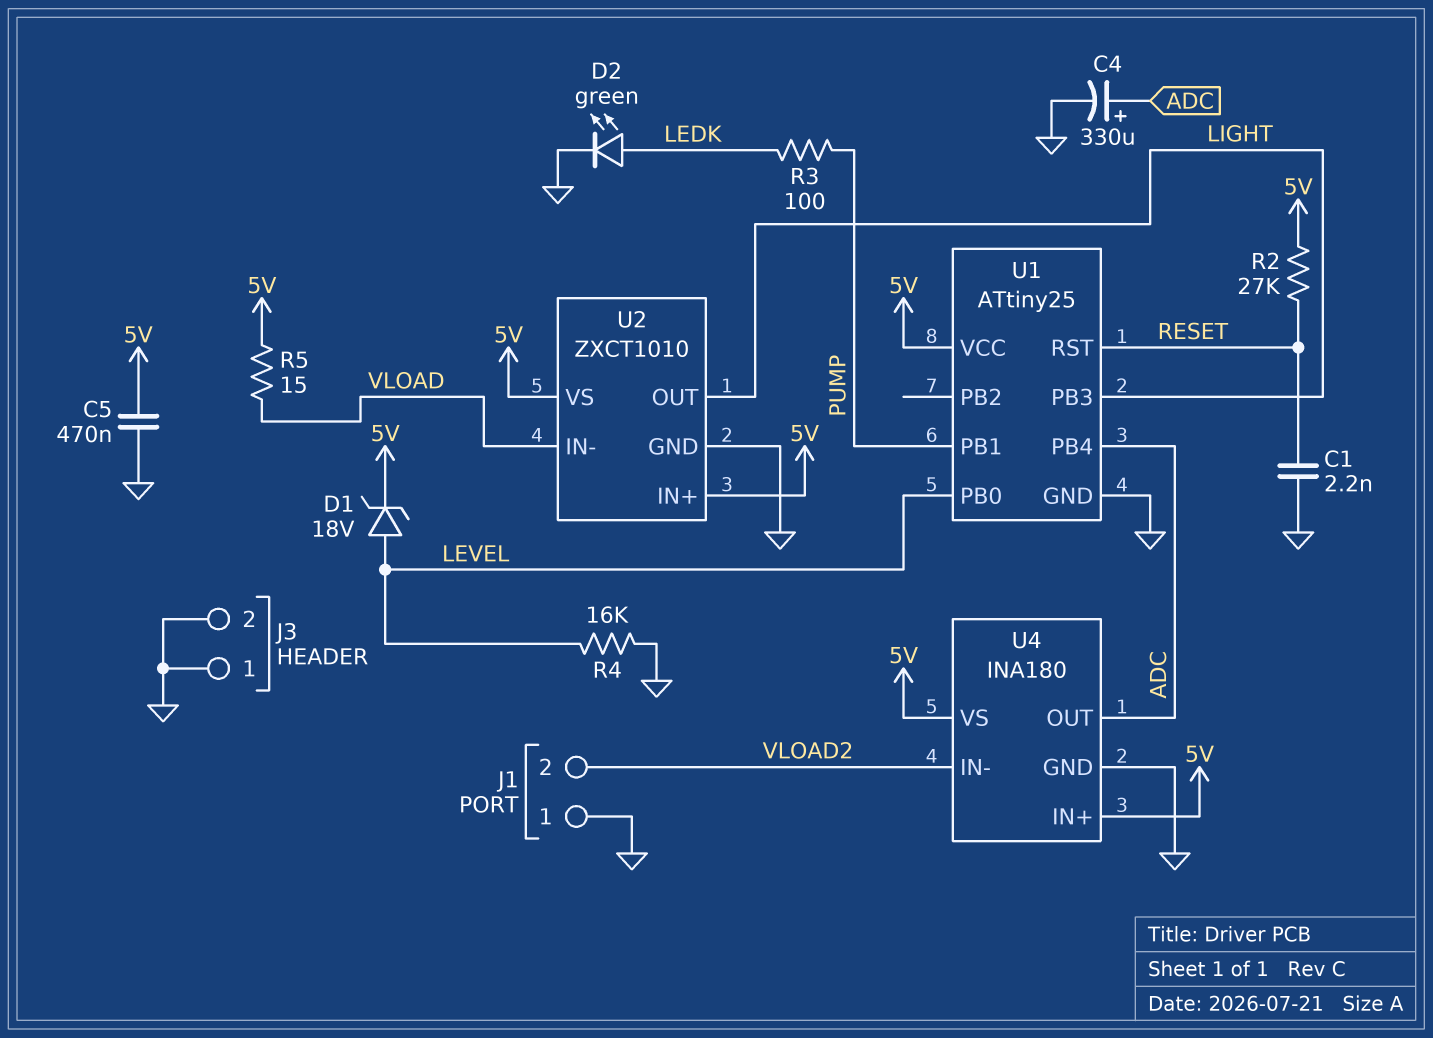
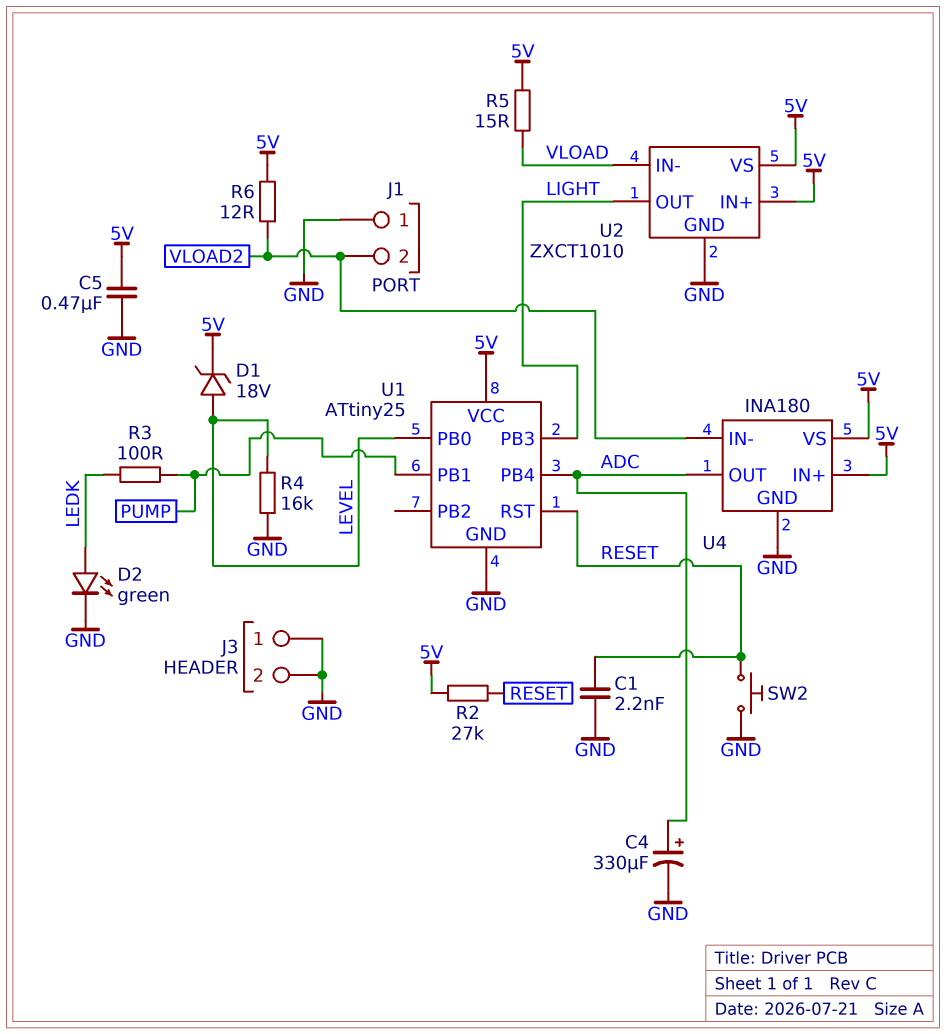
R6: none -> 12 (5V, VLOAD2)
SW2: none -> button (GND, RESET)

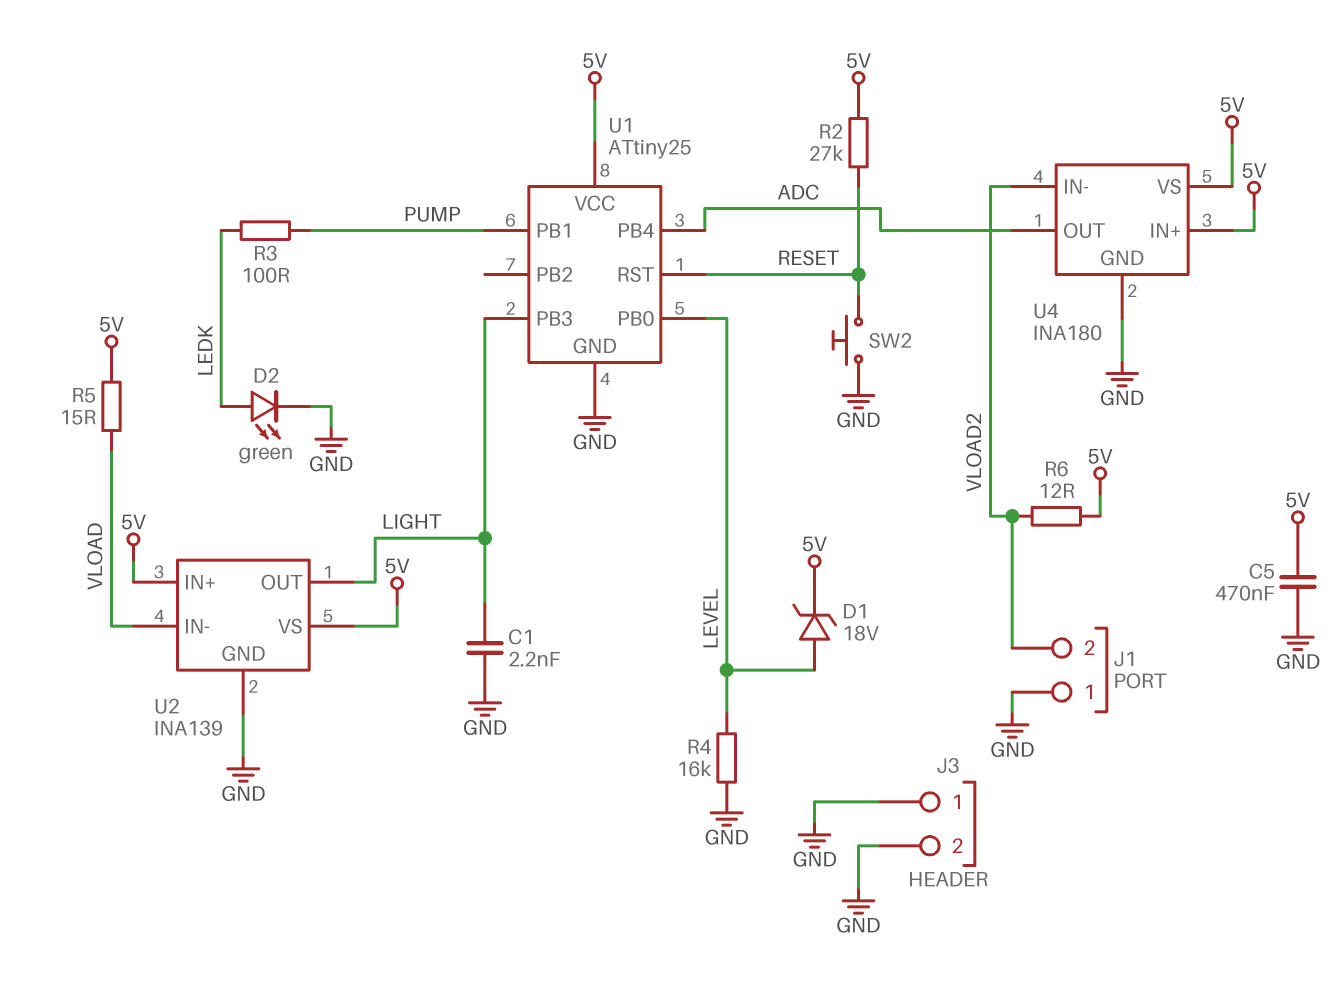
C1: 2.2nF (GND, RESET) -> 2.2nF (GND, LIGHT)
C4: 330uF (plus ADC, minus GND) -> none
U2: ZXCT1010 -> INA139

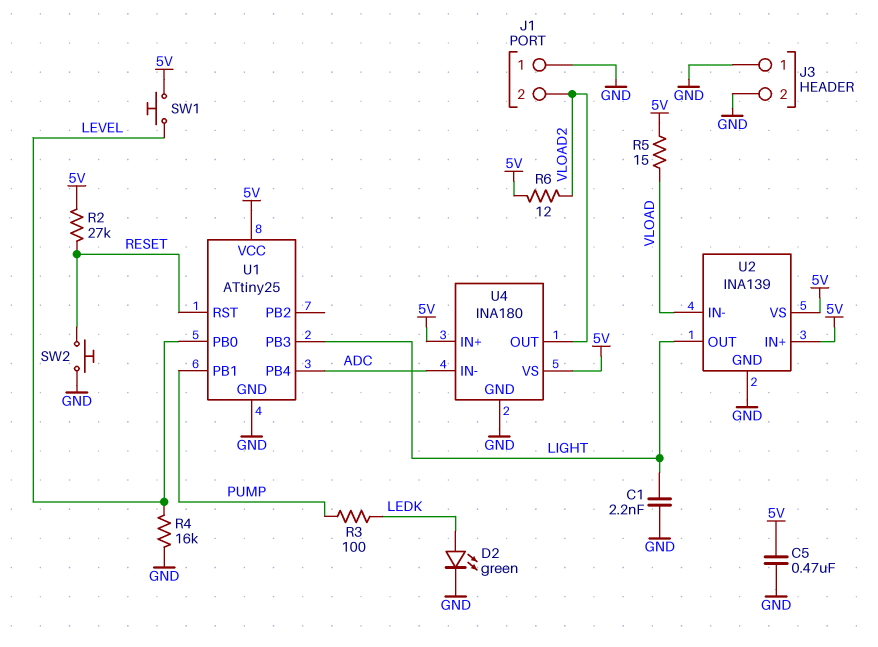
D1: zener 18V (A LEVEL, K 5V) -> none
SW1: none -> button (5V, LEVEL)
U4 pin IN-: VLOAD2 -> ADC
U4 pin OUT: ADC -> VLOAD2

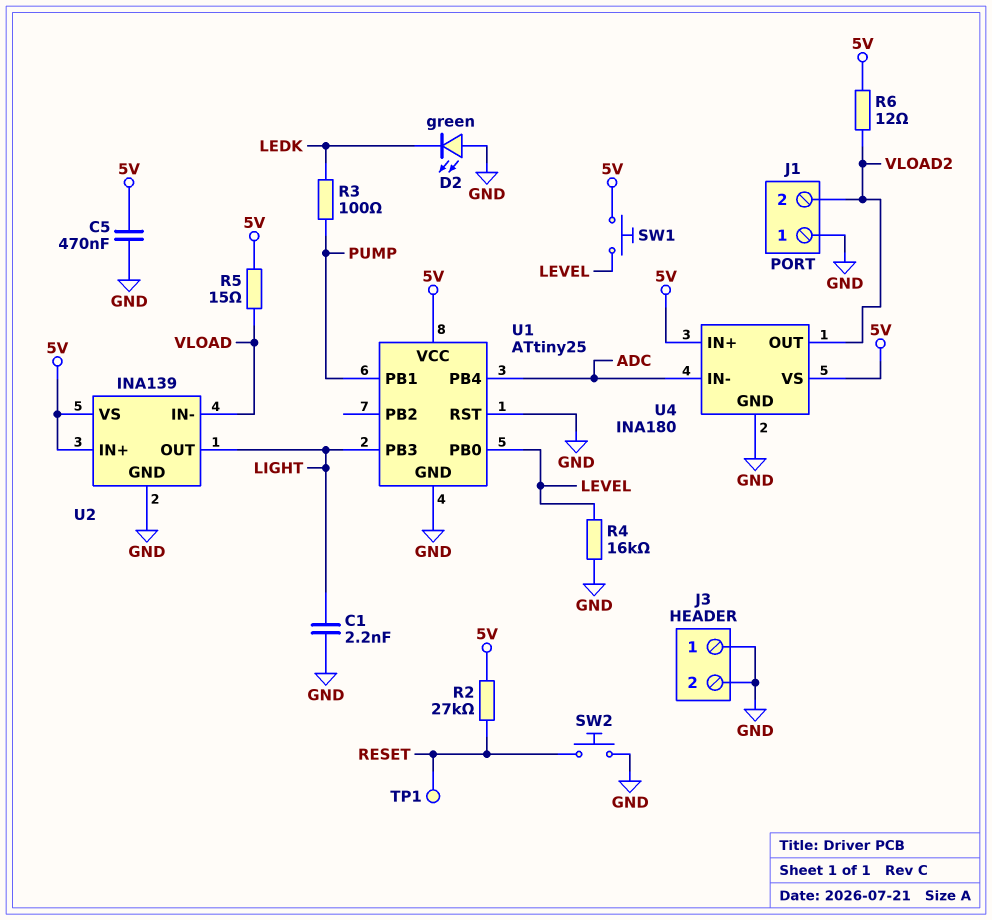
D2: LED green (A LEDK, K GND) -> LED green (A GND, K LEDK)
TP1: none -> test point (RESET)
U1 pin RST: RESET -> GND

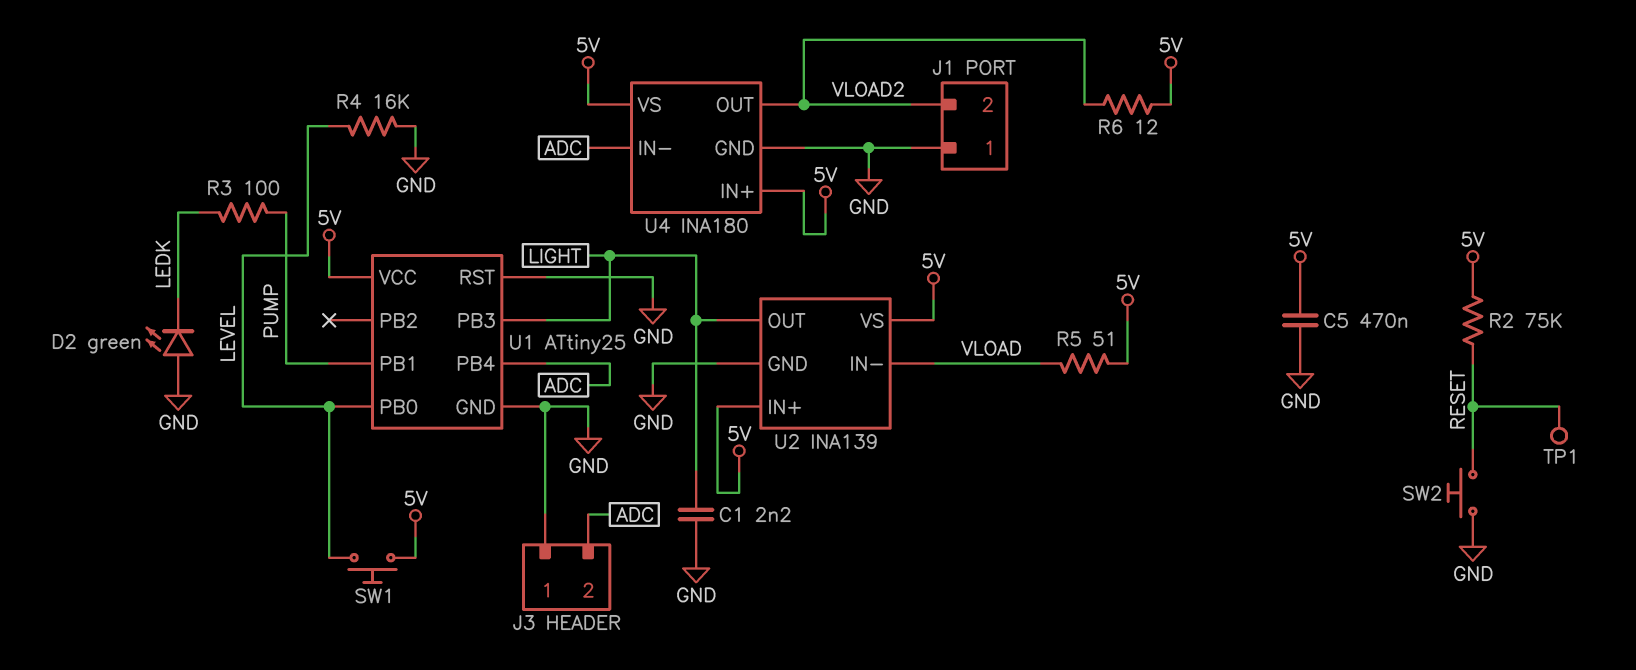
J3 pin 2: GND -> ADC
R2: 27k (5V, RESET) -> 75k (5V, RESET)
R5: 15 (5V, VLOAD) -> 51 (5V, VLOAD)

